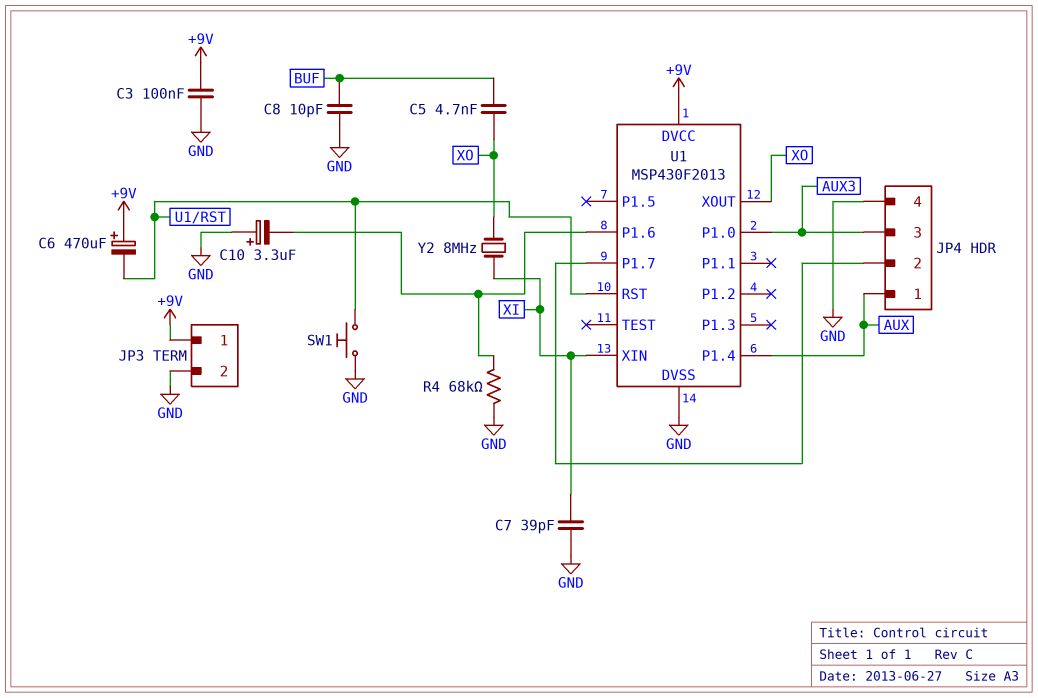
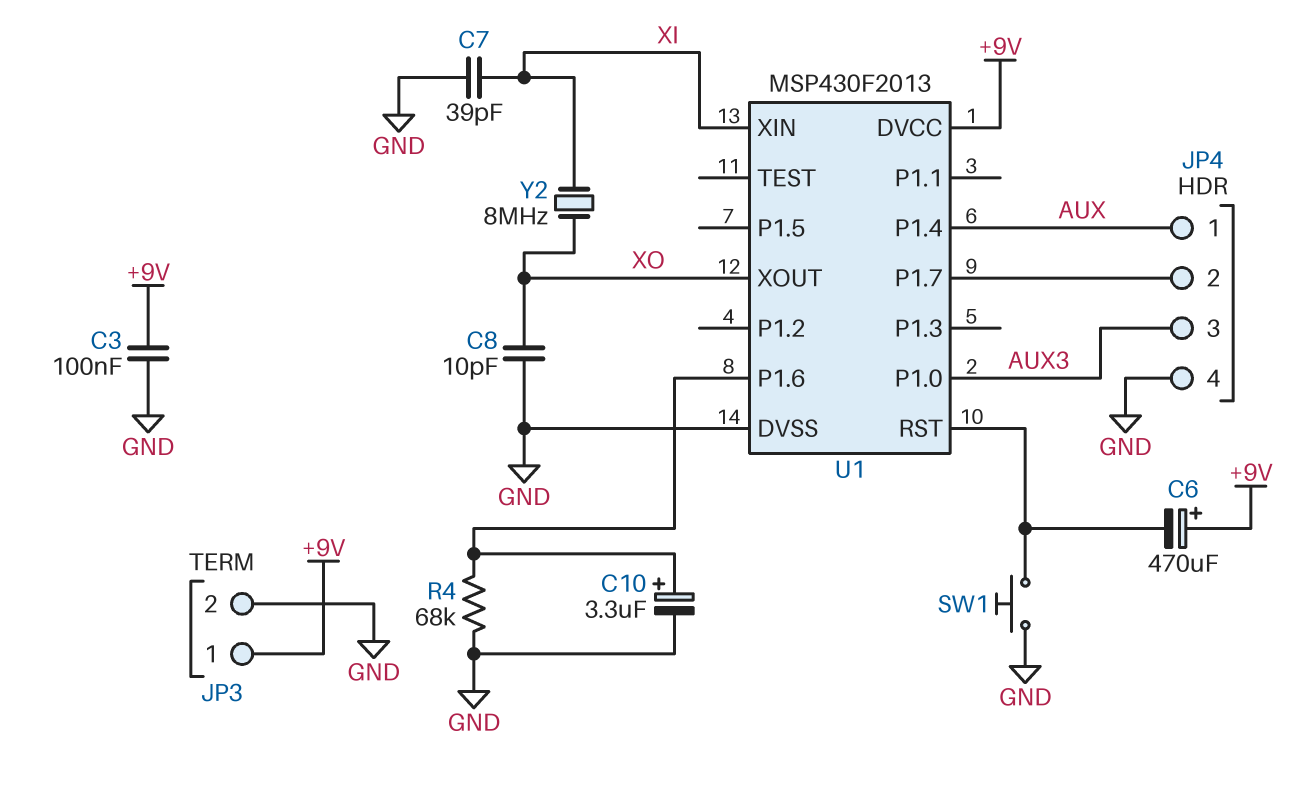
C5: 4.7nF (BUF, XO) -> none
C8: 10pF (BUF, GND) -> 10pF (GND, XO)
C10: 3.3uF (plus GND, minus U1/P1.6) -> 3.3uF (plus U1/P1.6, minus GND)

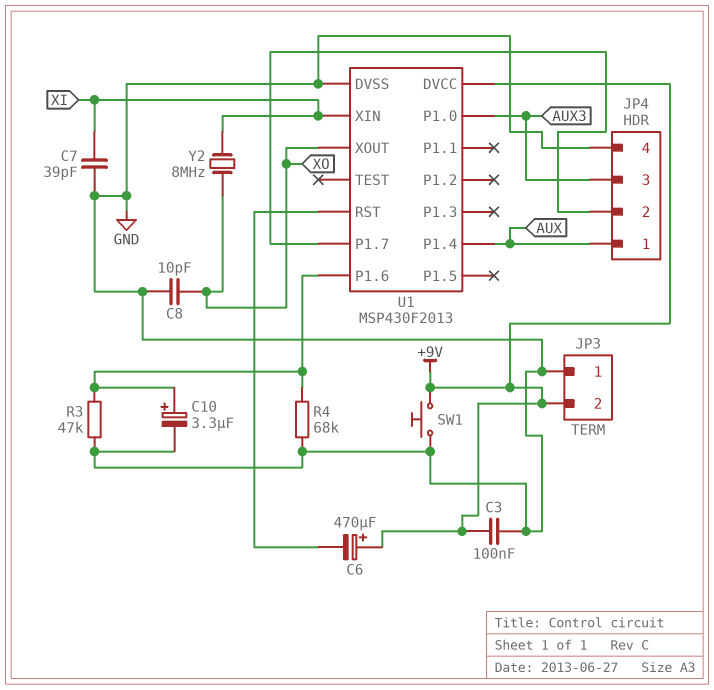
JP3 pin 1: +9V -> GND
JP3 pin 2: GND -> +9V
R3: none -> 47k (GND, U1/P1.6)
SW1: button (GND, U1/RST) -> button (+9V, GND)

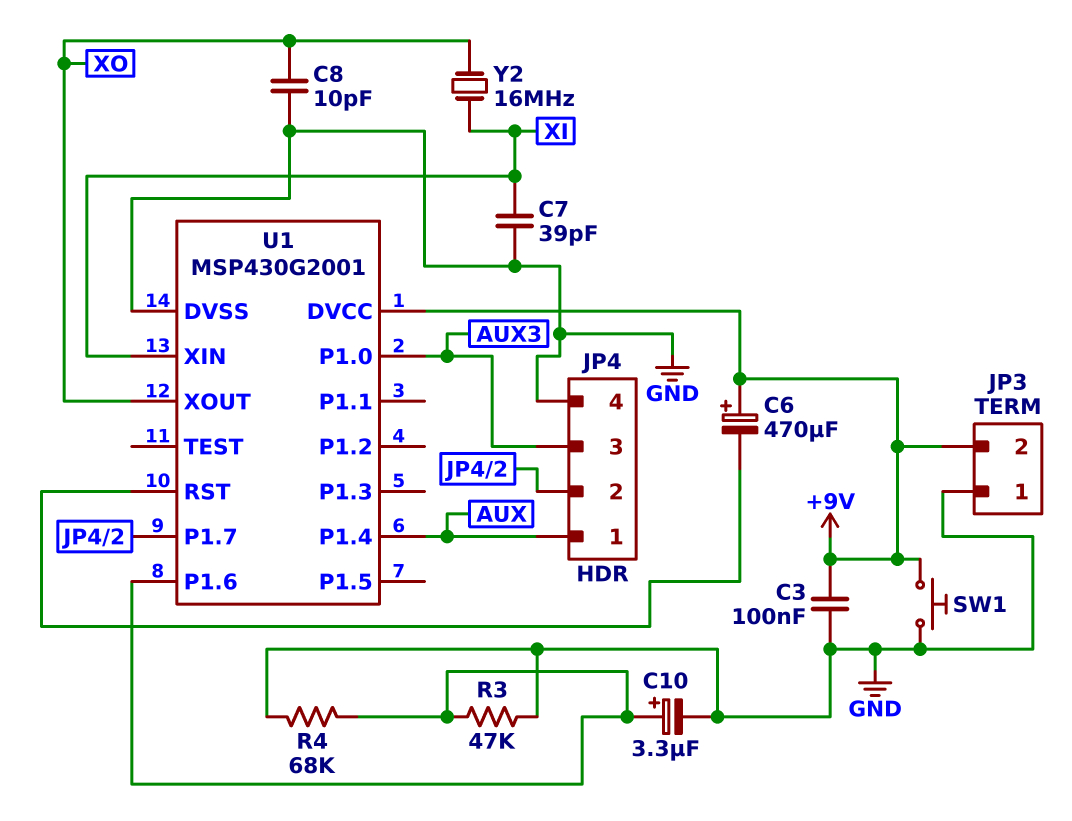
U1: MSP430F2013 -> MSP430G2001
Y2: 8MHz (XI, XO) -> 16MHz (XI, XO)

